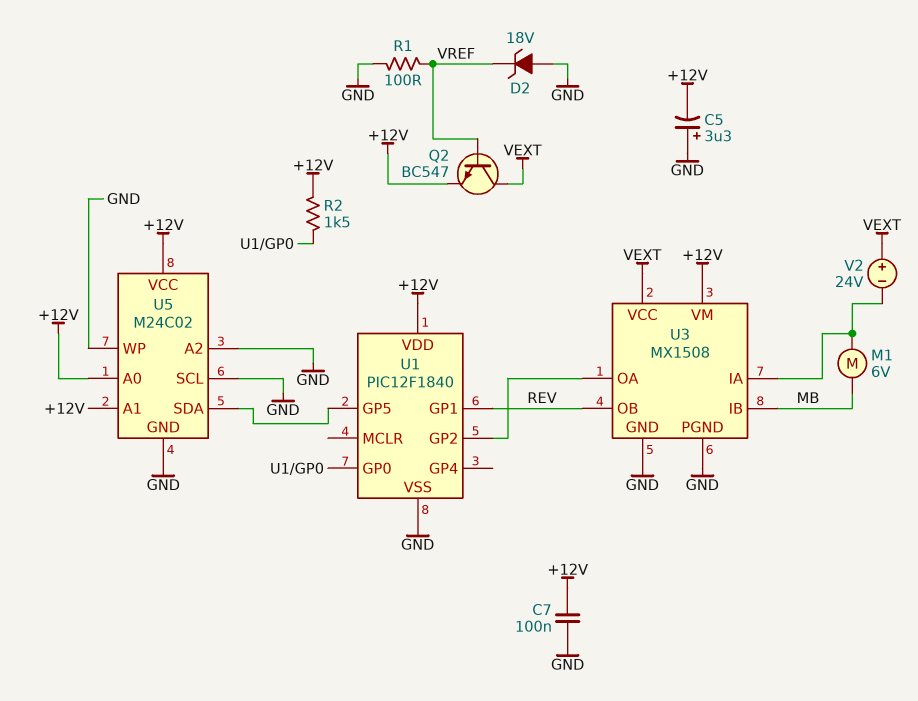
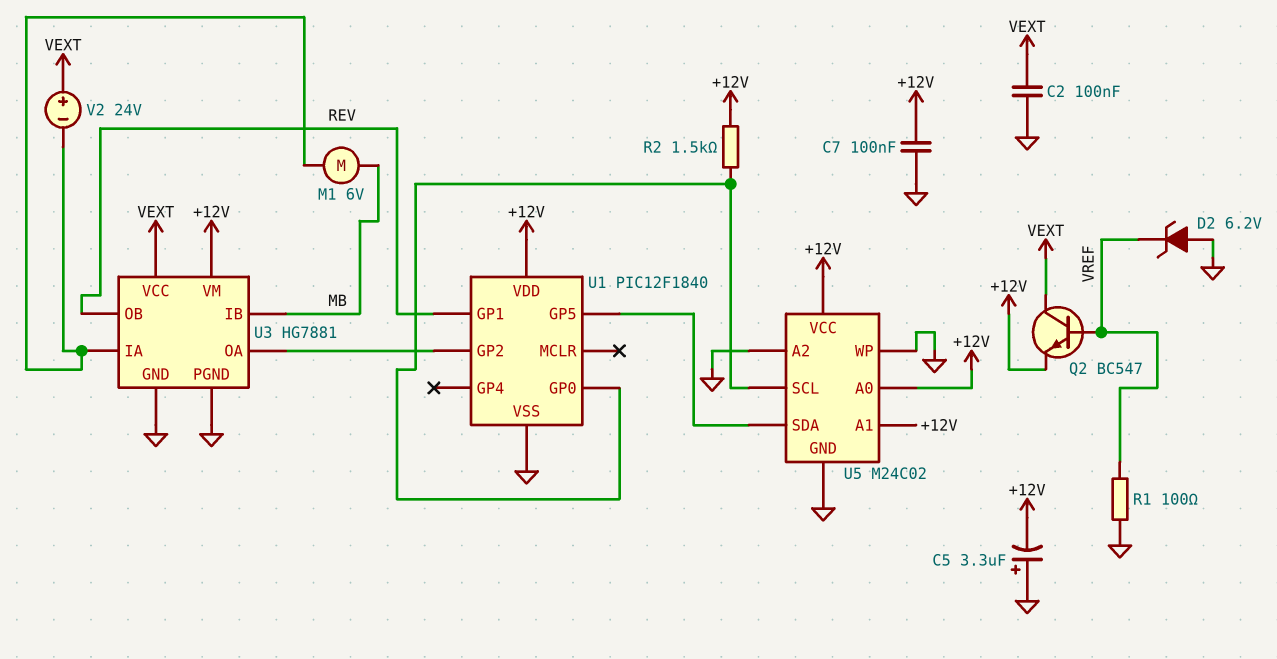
C2: none -> 100nF (GND, VEXT)
D2: zener 18V (A GND, K VREF) -> zener 6.2V (A GND, K VREF)
U3: MX1508 -> HG7881
U5 pin SCL: GND -> U1/GP0

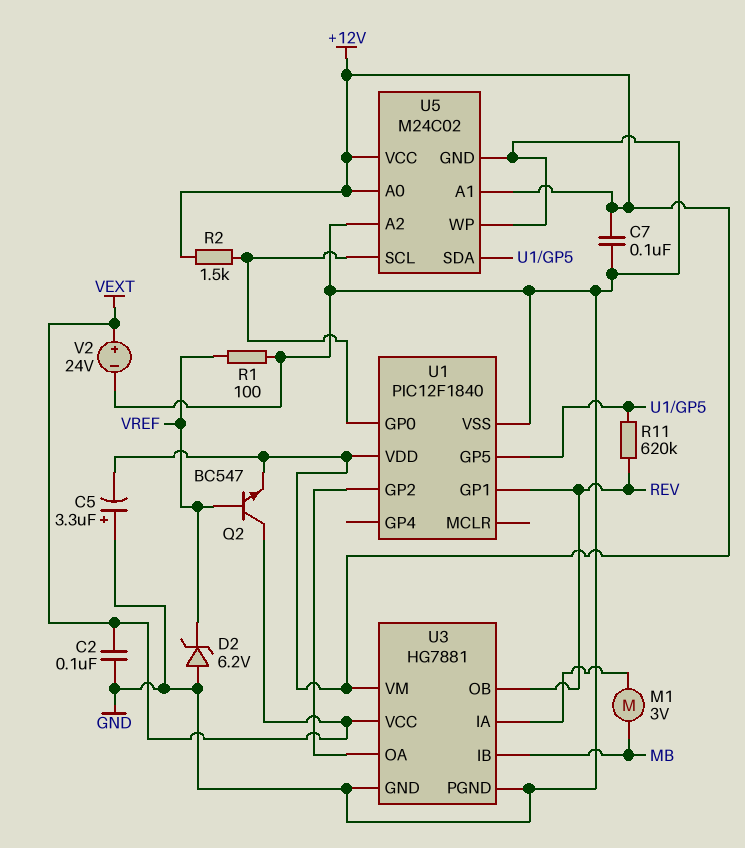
M1: motor 6V (MB, U3/IA) -> motor 3V (MB, U3/IA)
R11: none -> 620k (REV, U1/GP5)
V2: 24V (plus VEXT, minus U3/IA) -> 24V (plus VEXT, minus GND)

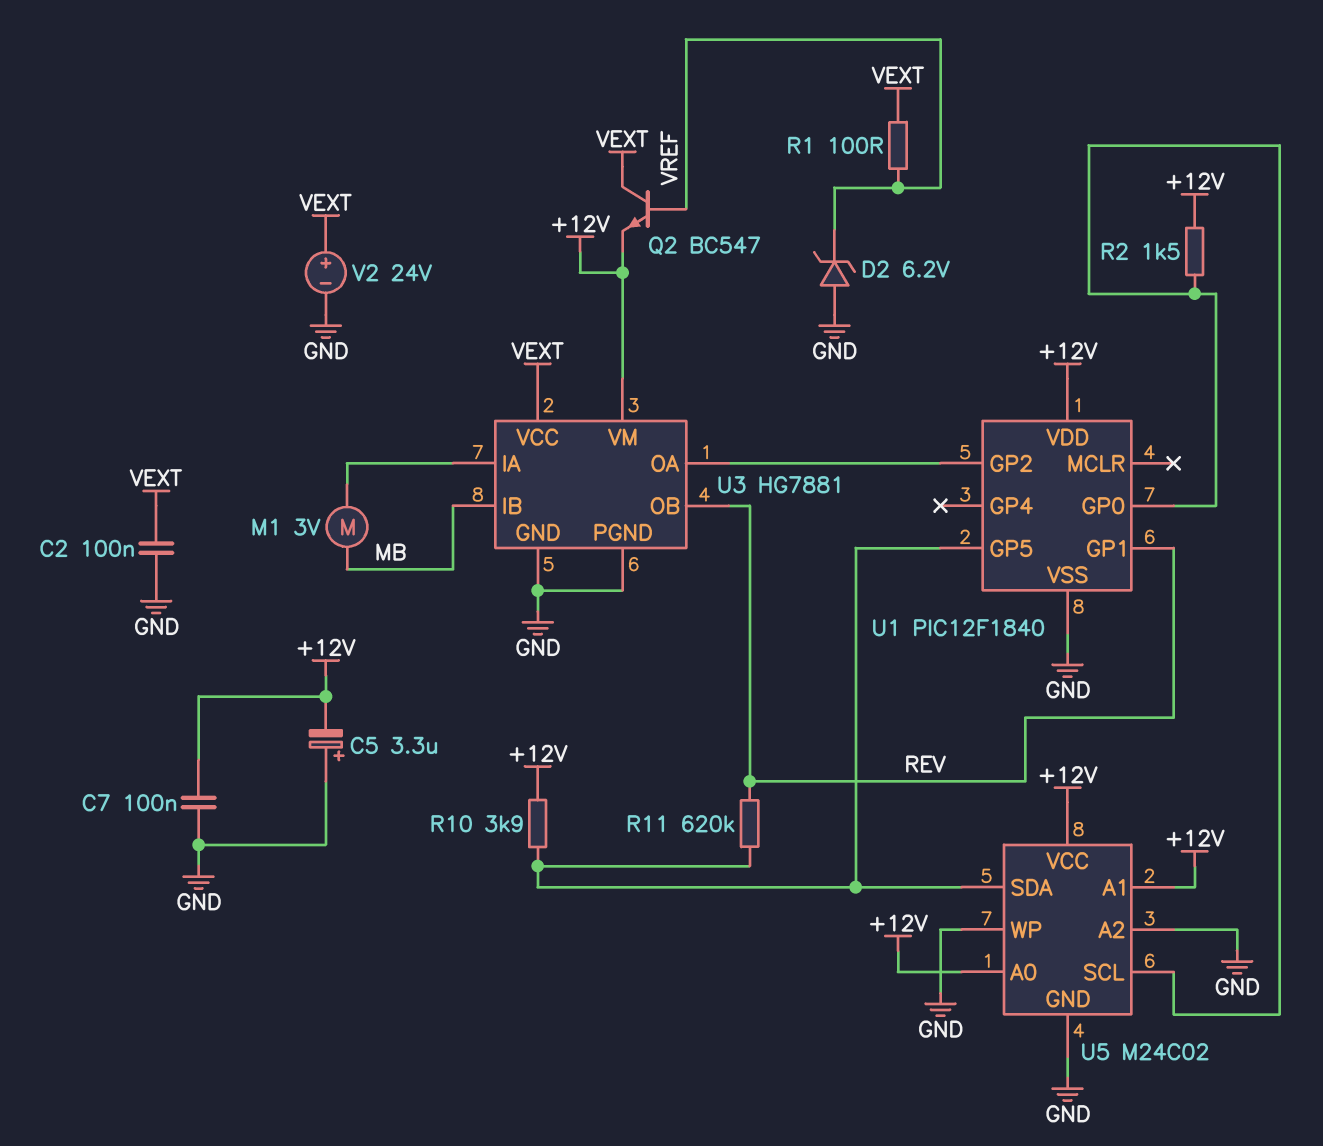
R1: 100 (GND, VREF) -> 100 (VEXT, VREF)
R10: none -> 3.9k (+12V, U1/GP5)

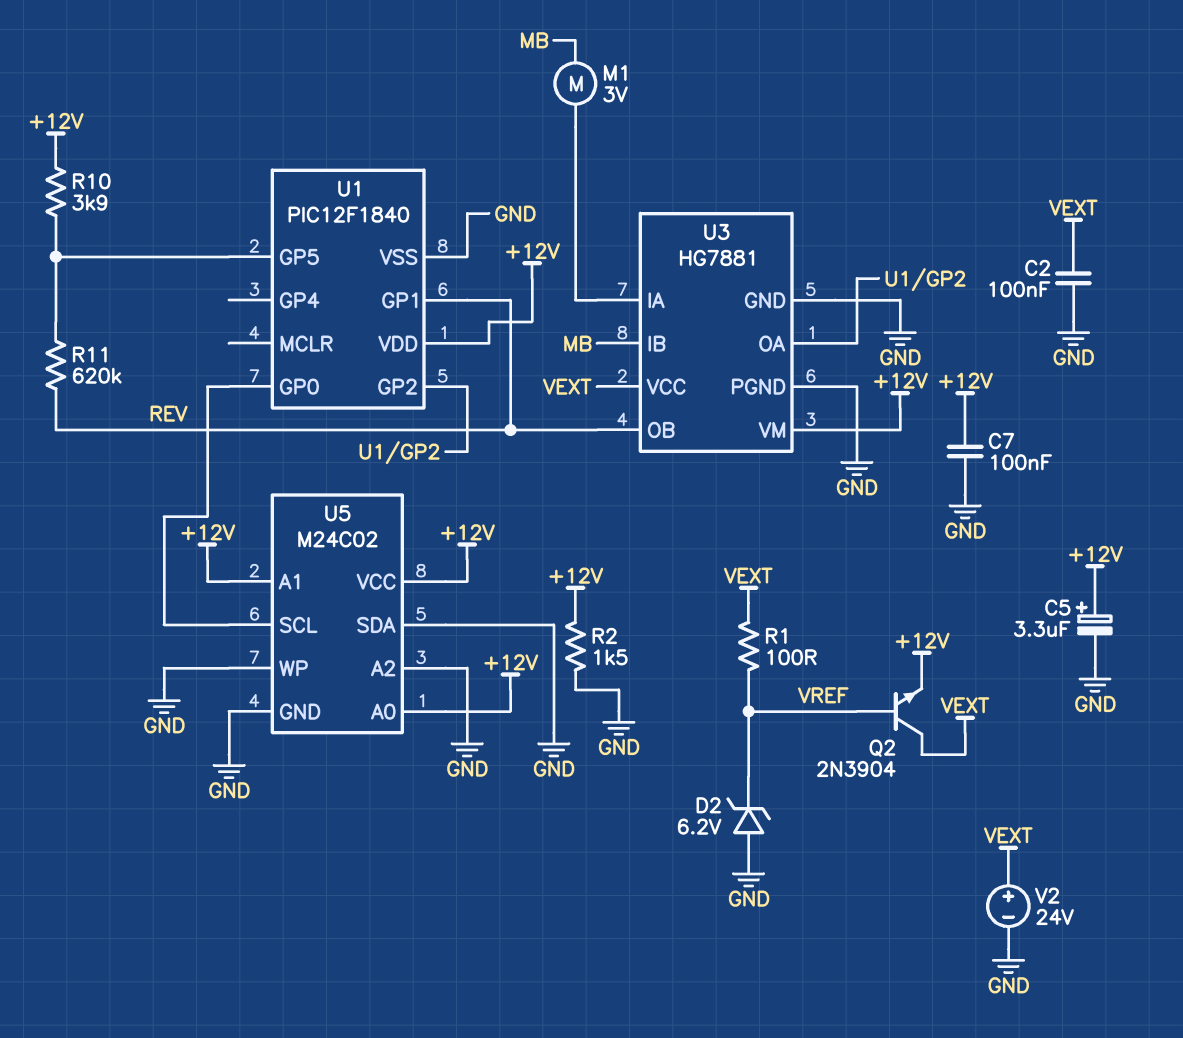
C5: 3.3uF (plus GND, minus +12V) -> 3.3uF (plus +12V, minus GND)
Q2: NPN BC547 (B VREF, C VEXT, E +12V) -> NPN 2N3904 (B VREF, C VEXT, E +12V)
R2: 1.5k (+12V, U1/GP0) -> 1.5k (+12V, GND)
U5 pin SDA: U1/GP5 -> GND

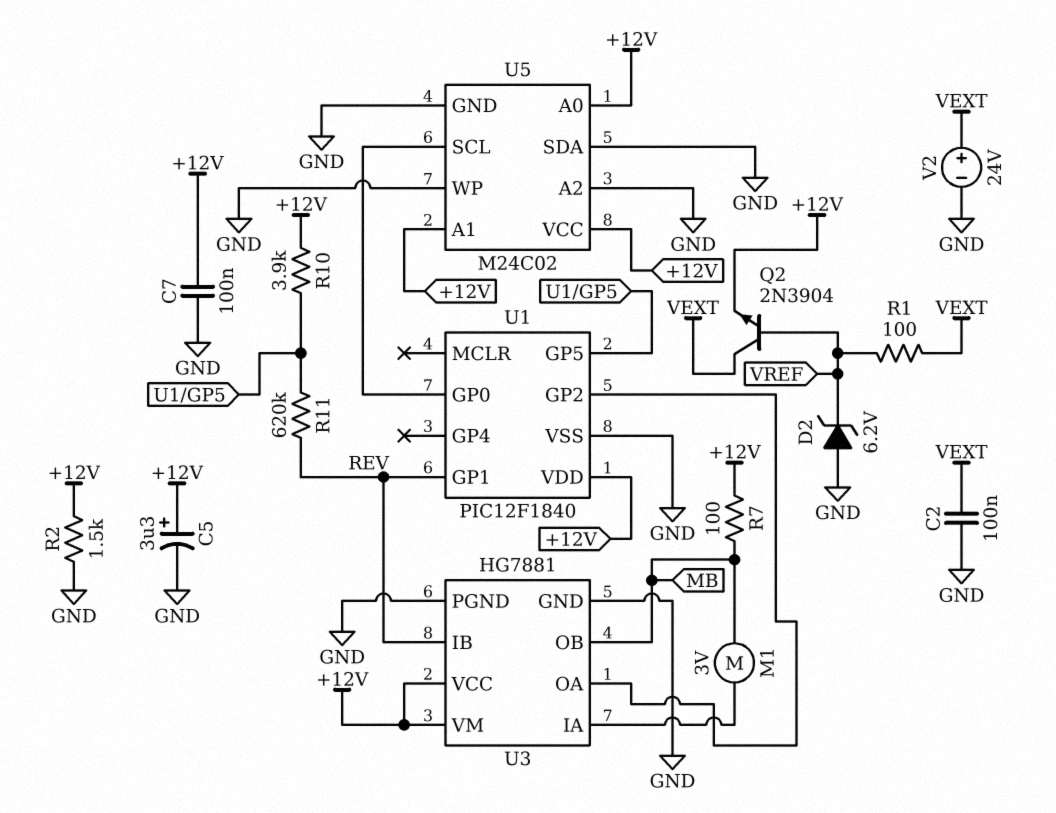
R7: none -> 100 (+12V, MB)
U3 pin IB: MB -> REV
U3 pin OB: REV -> MB
U3 pin VCC: VEXT -> +12V

